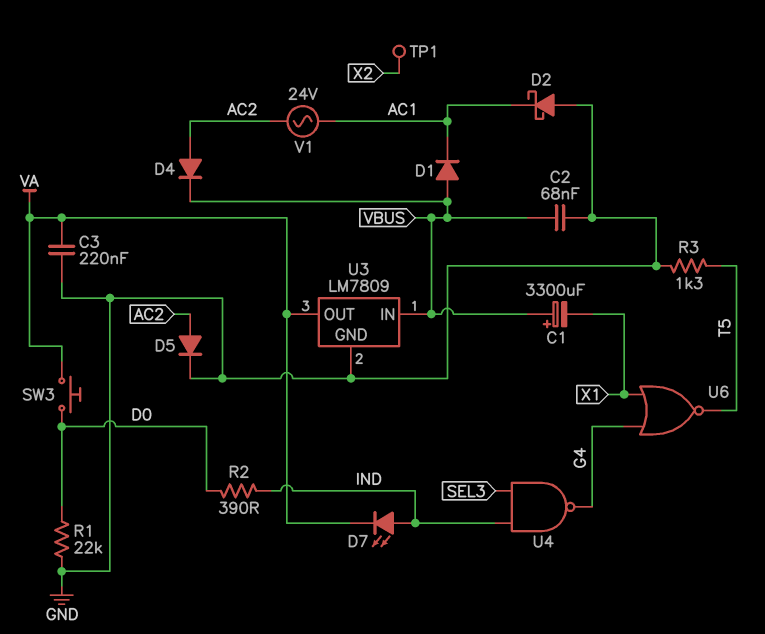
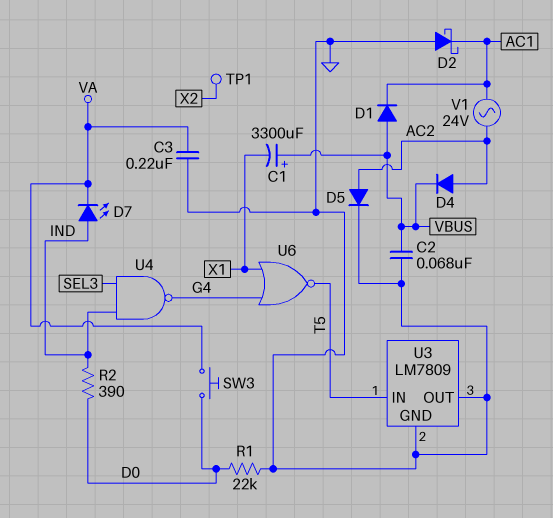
R3: 1.3k (GND, T5) -> none
U3 pin IN: VBUS -> T5
U3 pin OUT: VA -> GND

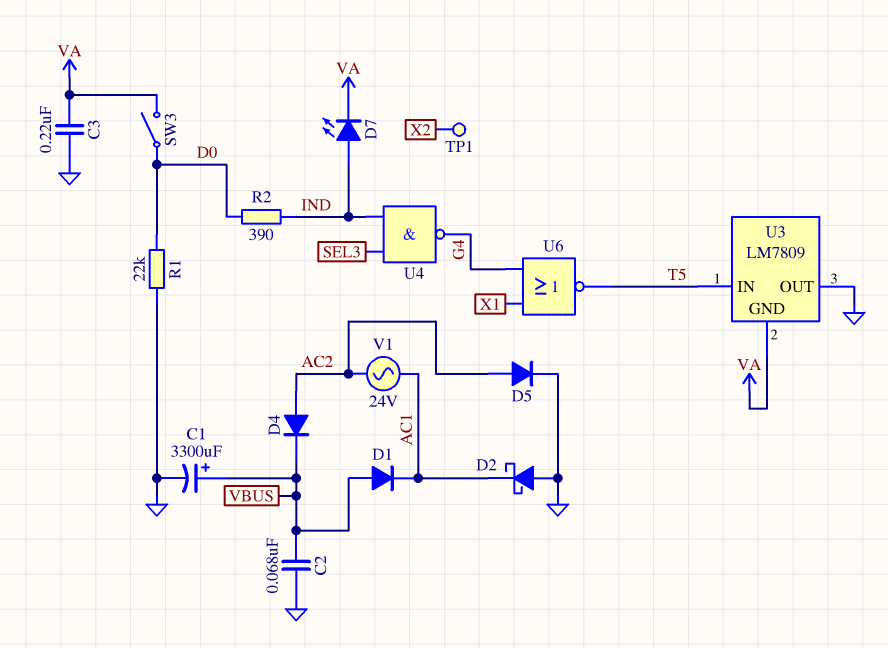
C1: 3300uF (plus VBUS, minus X1) -> 3300uF (plus VBUS, minus GND)
SW3: button (D0, VA) -> switch (D0, VA)
U3 pin GND: GND -> VA

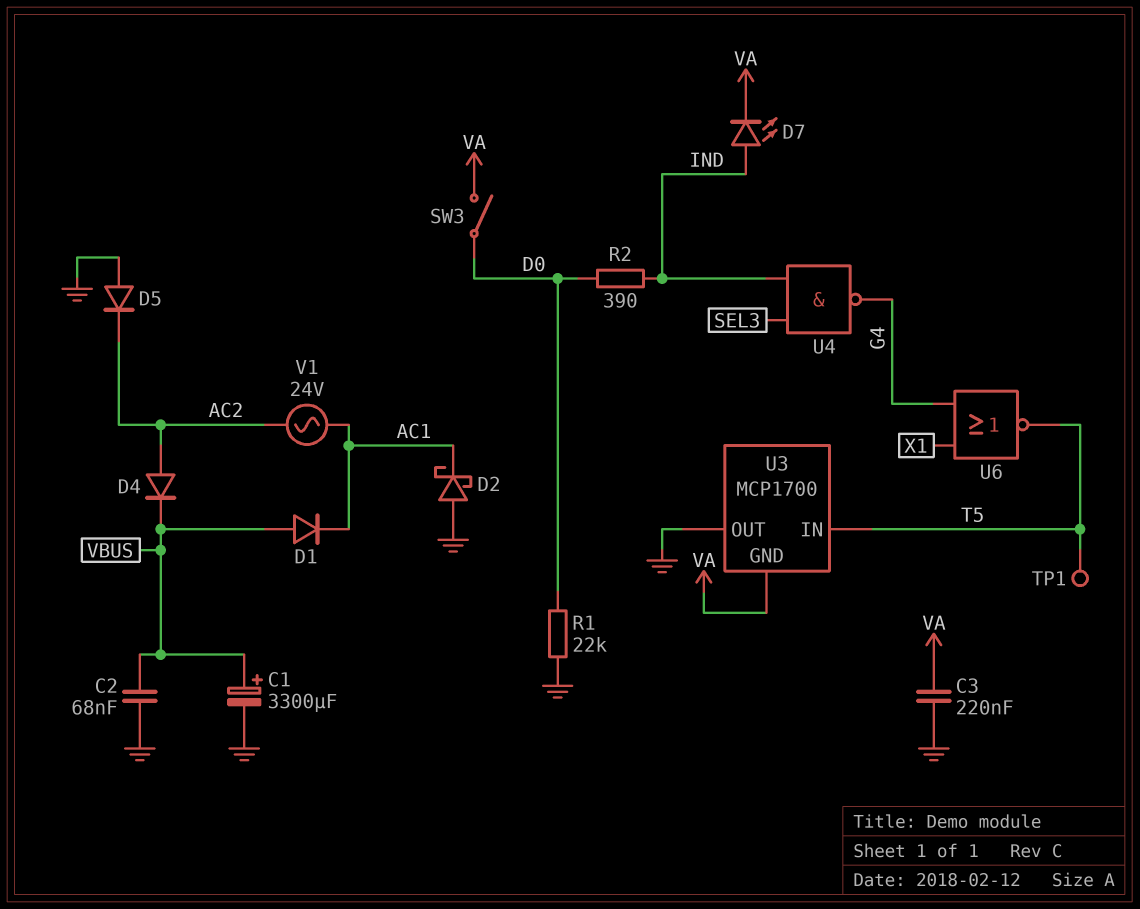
D5: diode (A AC2, K GND) -> diode (A GND, K AC2)
TP1: test point (X2) -> test point (T5)
U3: LM7809 -> MCP1700

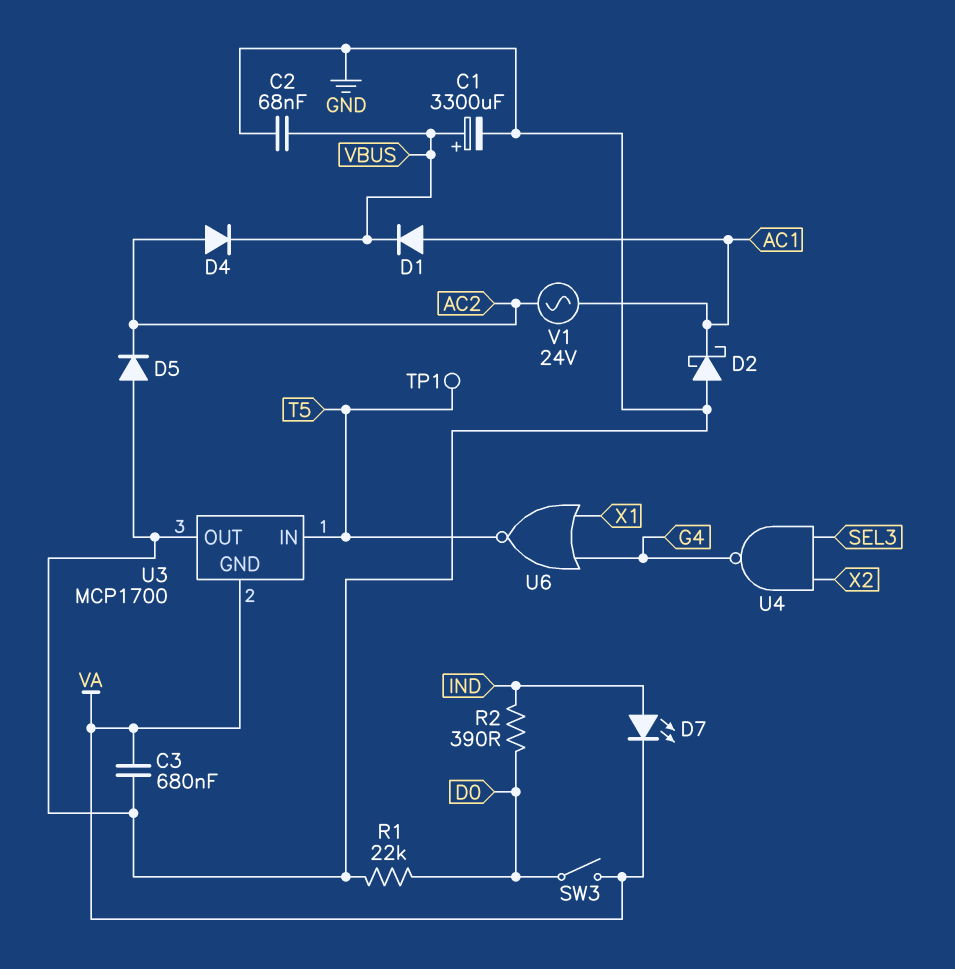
C3: 220nF (GND, VA) -> 680nF (GND, VA)
D1: diode (A VBUS, K AC1) -> diode (A AC1, K VBUS)
U4: NAND (in IND, in SEL3, out G4) -> NAND (in SEL3, in X2, out G4)

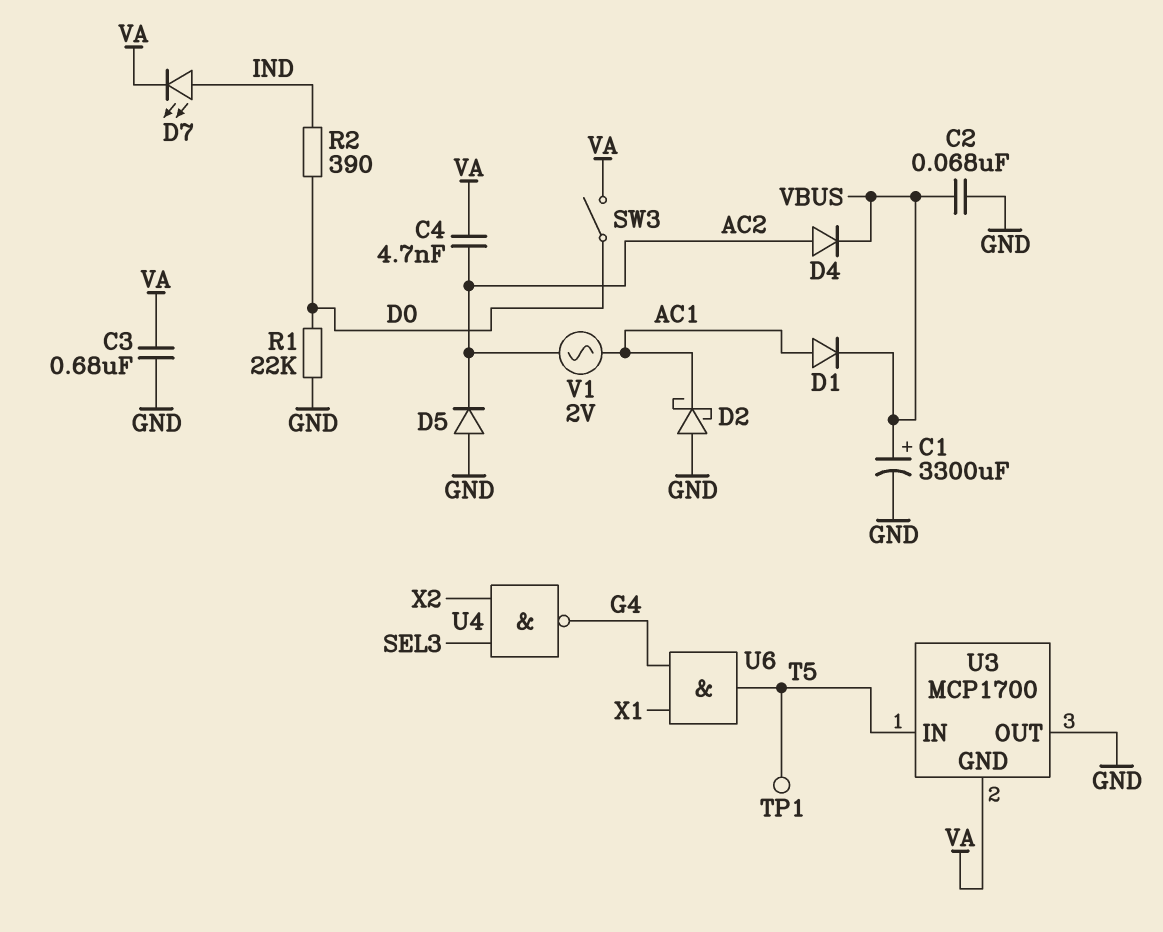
C4: none -> 4.7nF (AC2, VA)
U6: NOR (in G4, in X1, out T5) -> AND (in G4, in X1, out T5)
V1: AC 24V (AC1, AC2) -> AC 2V (AC1, AC2)

